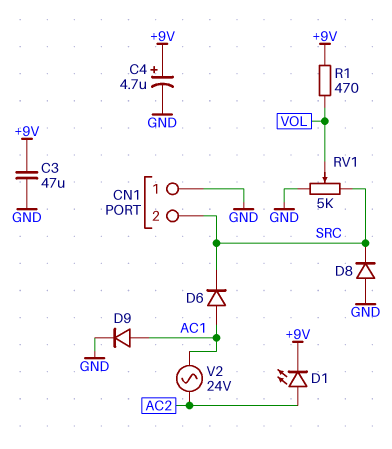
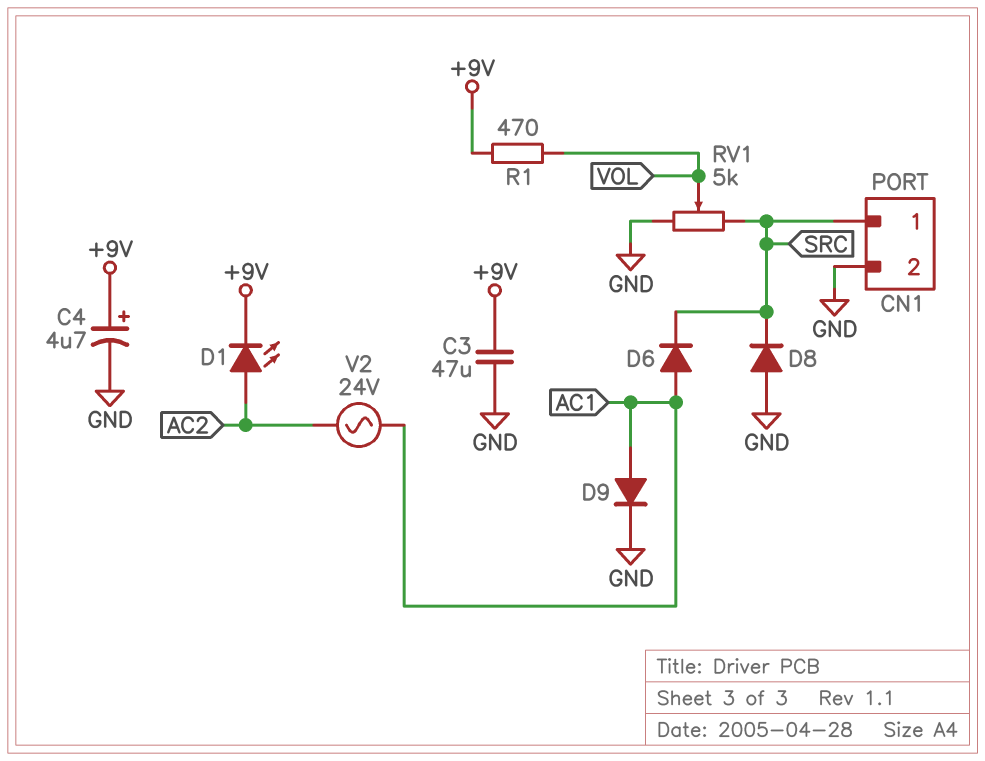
CN1 pin 1: GND -> SRC
CN1 pin 2: SRC -> GND

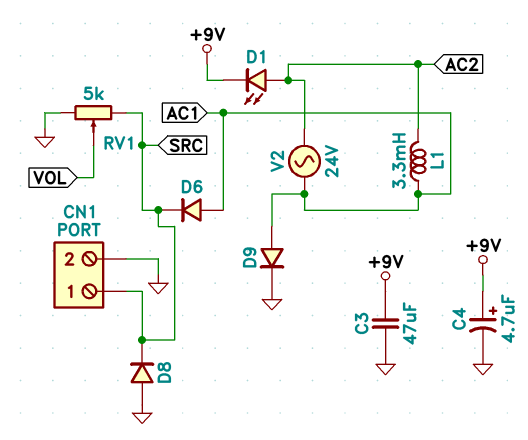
L1: none -> 3.3mH (AC1, AC2)
R1: 470 (+9V, VOL) -> none

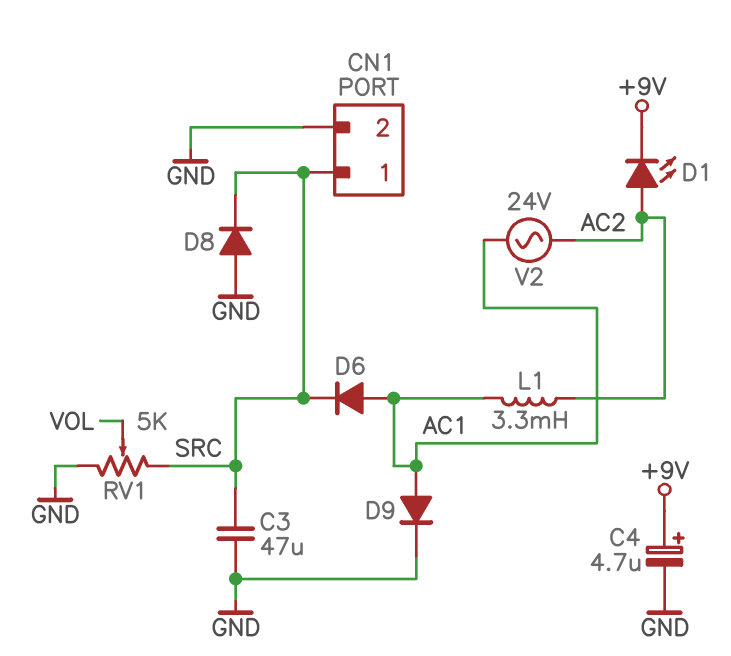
C3: 47uF (+9V, GND) -> 47uF (GND, SRC)

